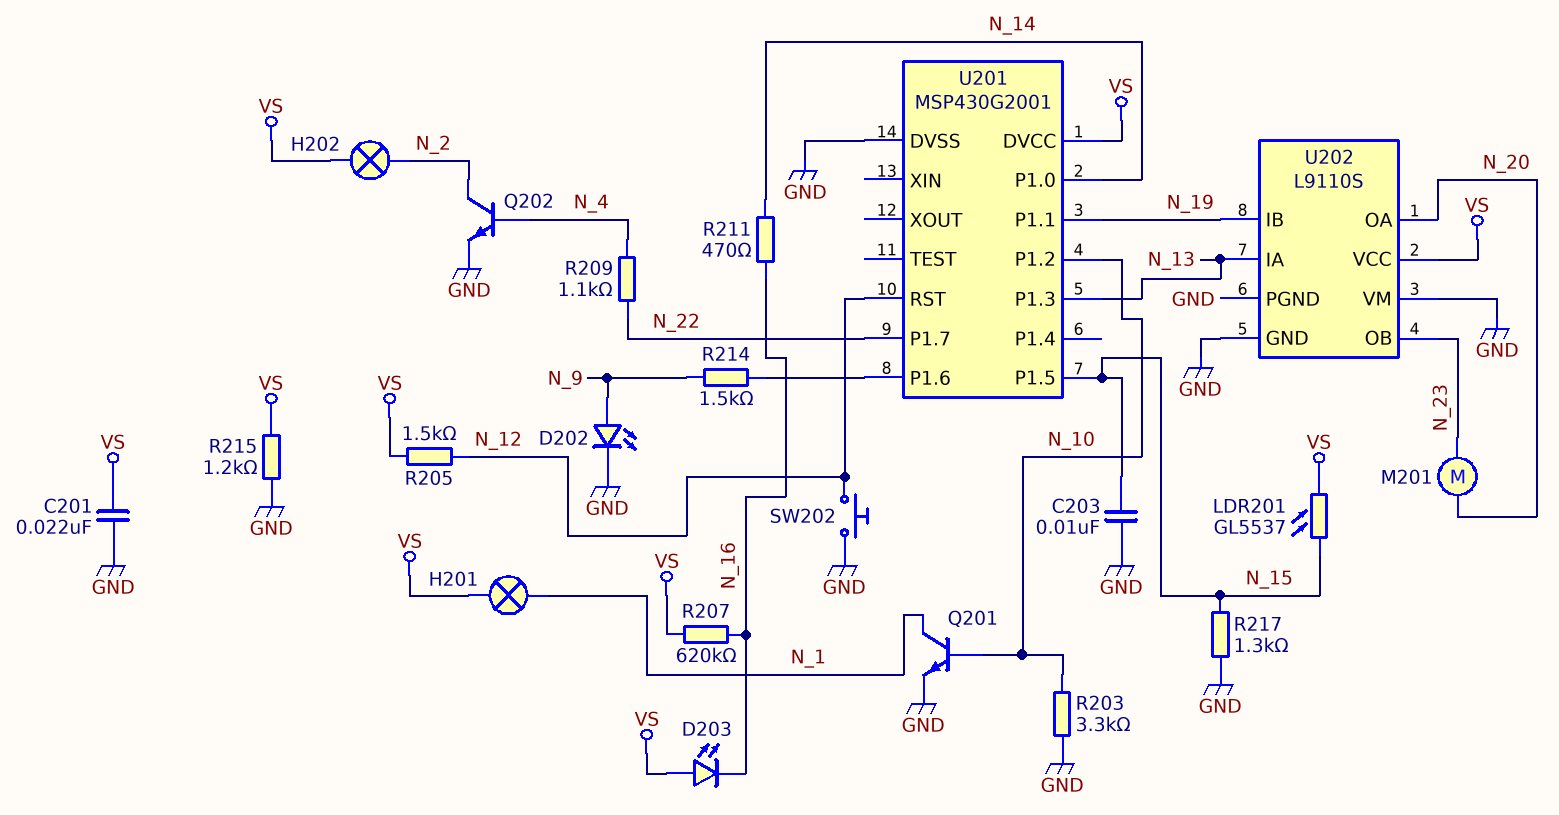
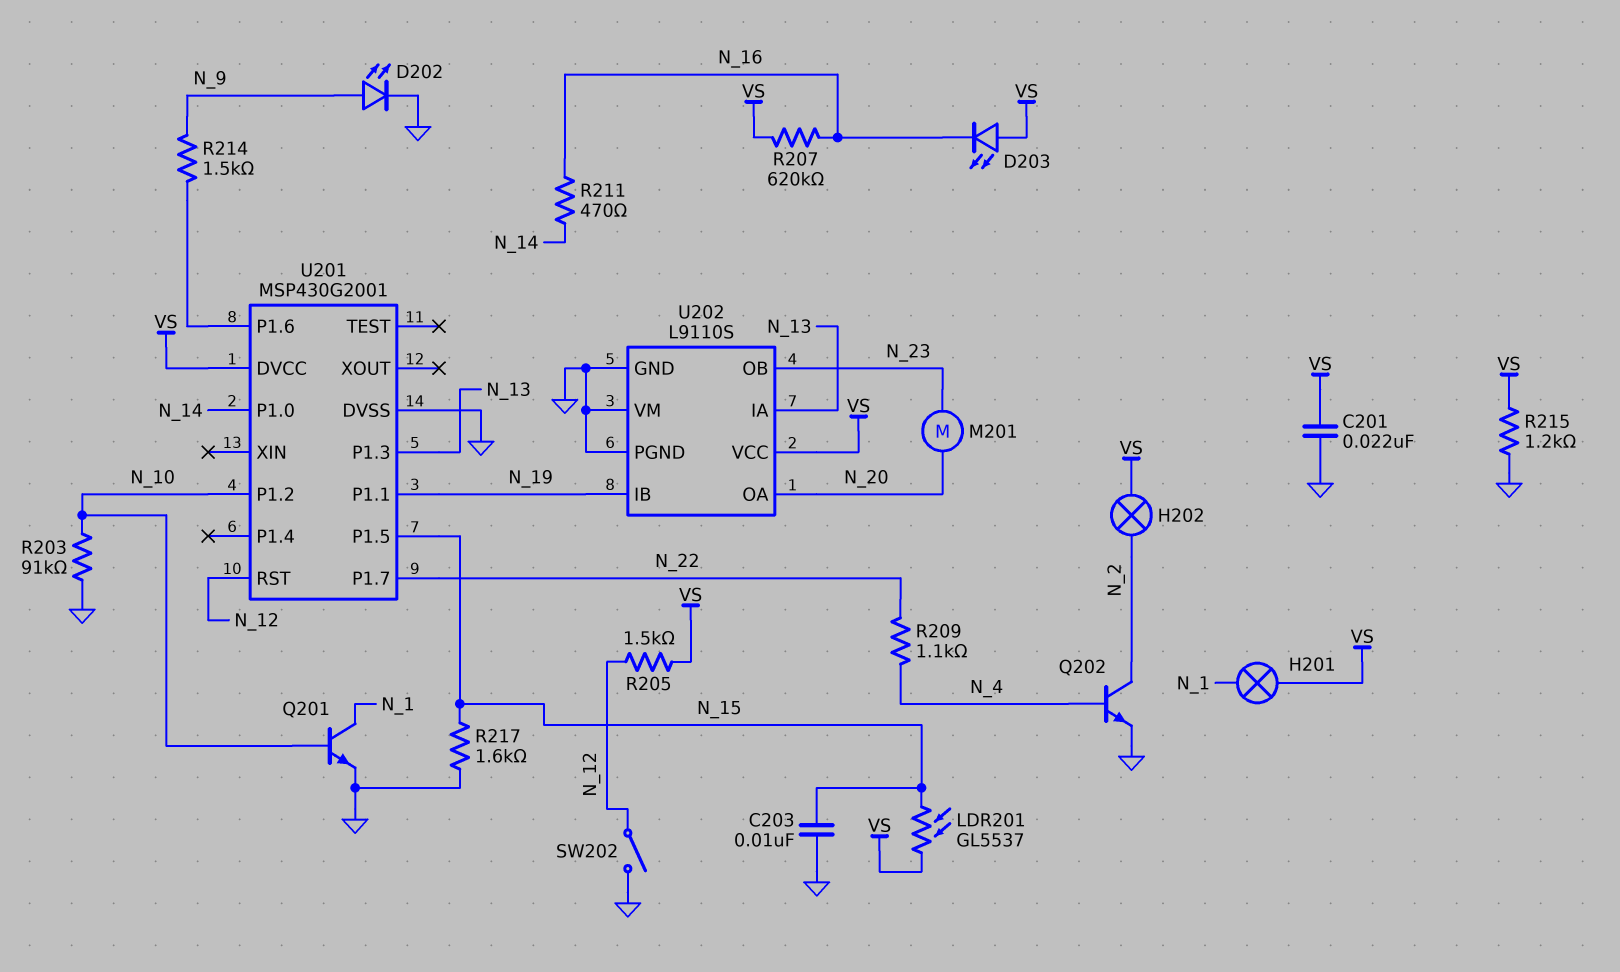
R203: 3.3k (GND, N_10) -> 91k (GND, N_10)
R217: 1.3k (GND, N_15) -> 1.6k (GND, N_15)
SW202: button (GND, N_12) -> switch (GND, N_12)

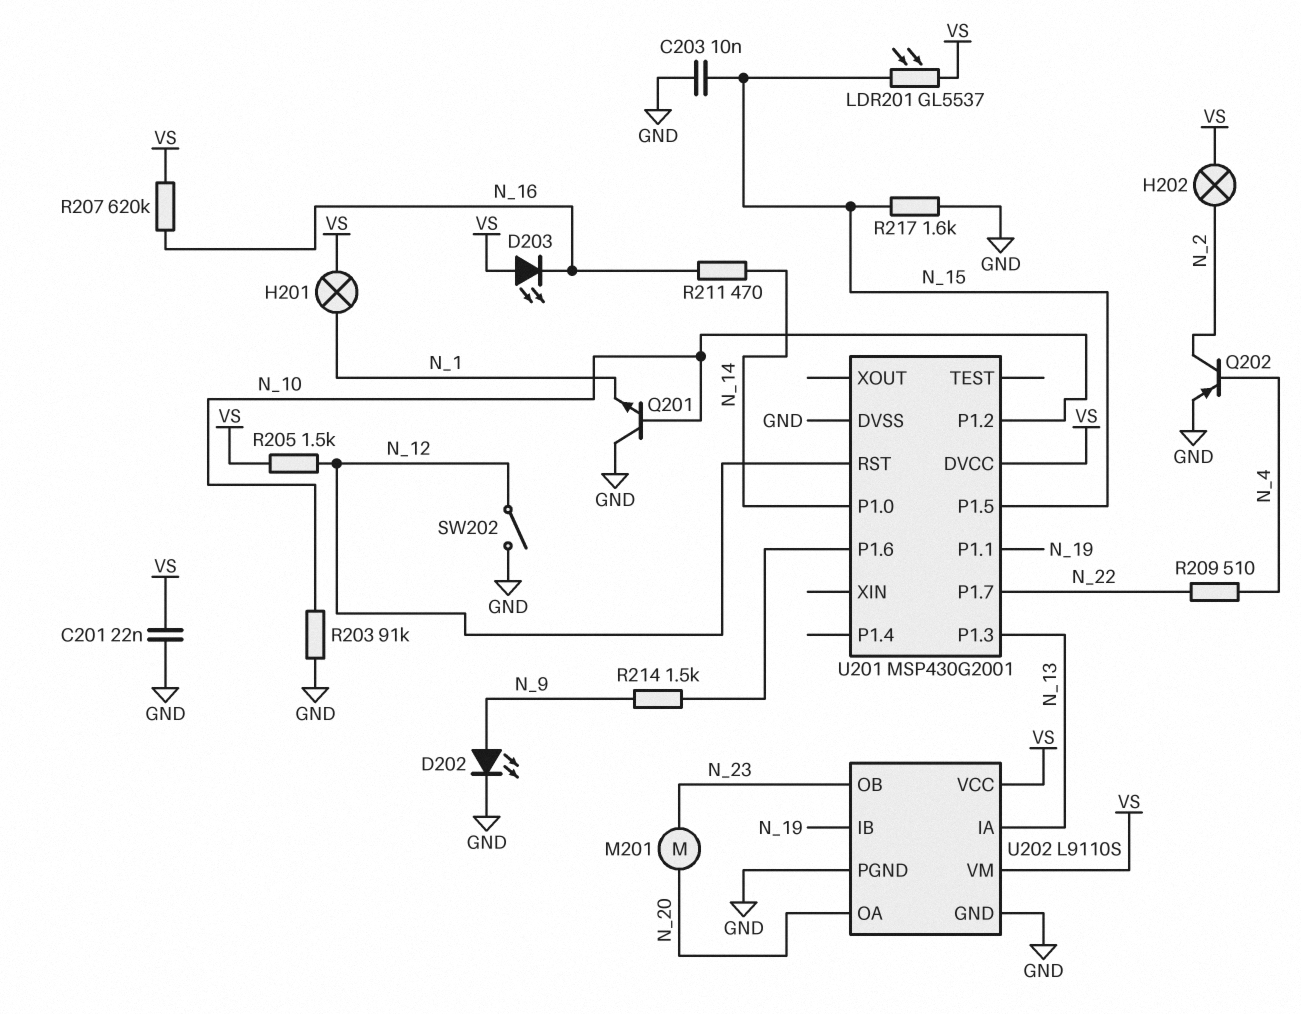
Q201: NPN (B N_10, C N_1, E GND) -> NPN (B N_10, C GND, E N_1)
Q202: NPN (B N_4, C N_2, E GND) -> PNP (B N_4, C N_2, E GND)
R209: 1.1k (N_4, N_22) -> 510 (N_4, N_22)
R215: 1.2k (GND, VS) -> none
U202 pin VM: GND -> VS

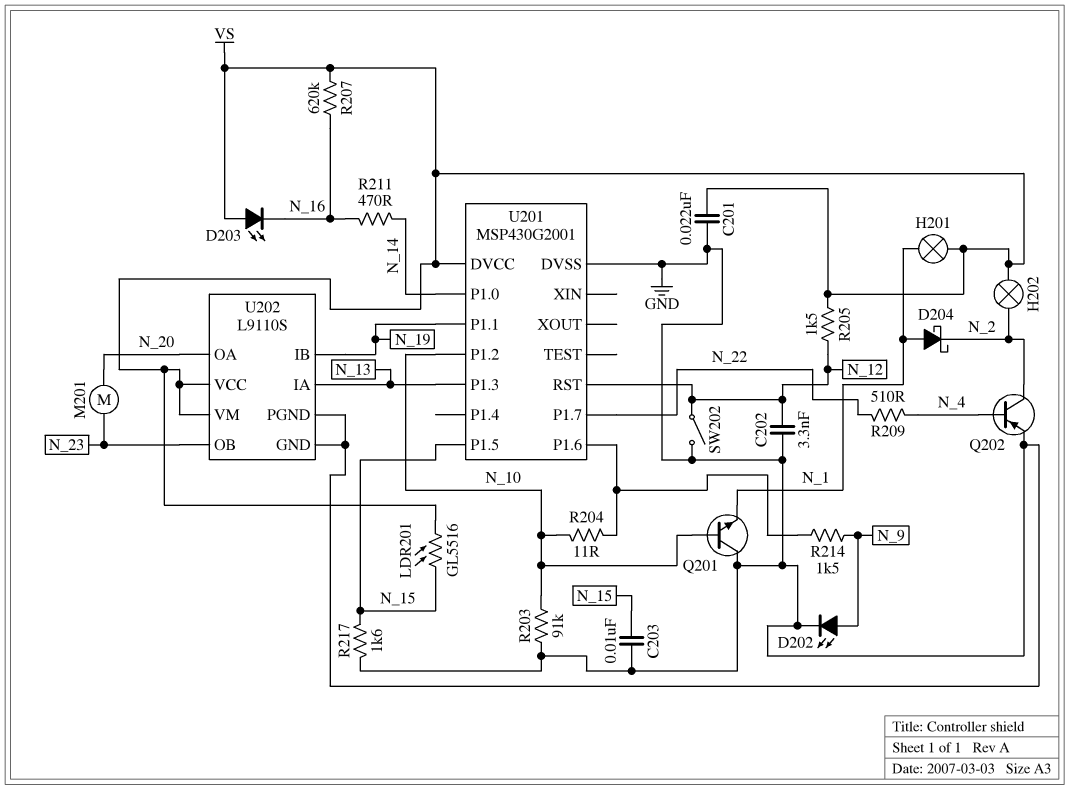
C202: none -> 3.3nF (GND, N_12)
D204: none -> schottky (A N_1, K N_2)
LDR201: GL5537 (N_15, VS) -> GL5516 (N_15, VS)
R204: none -> 11 (N_10, U201/P1.6)

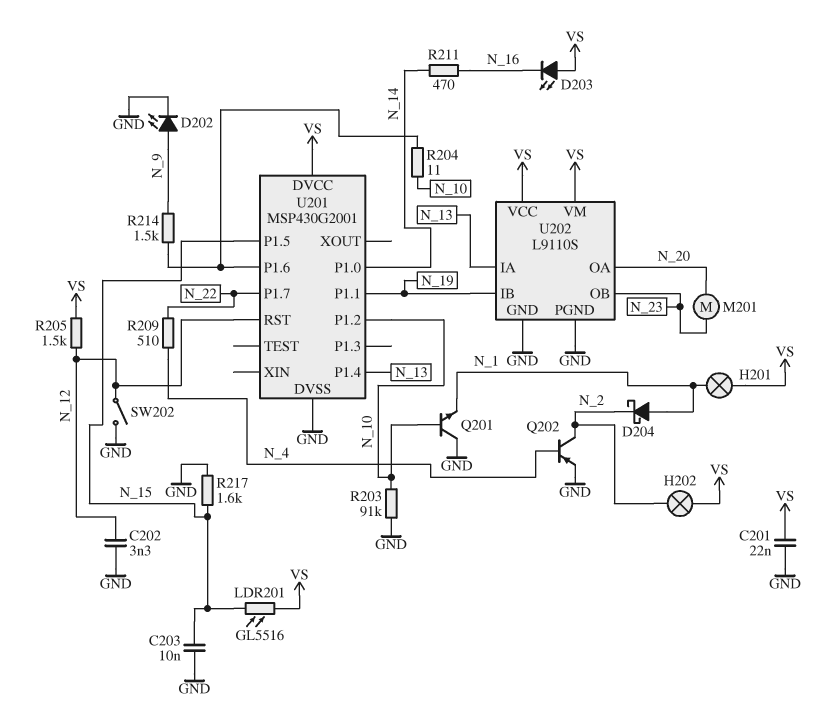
R207: 620k (N_16, VS) -> none
U201 pin P1.3: N_13 -> none
U201 pin P1.4: none -> N_13

